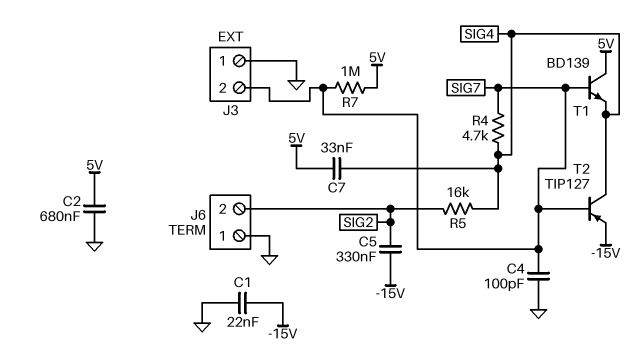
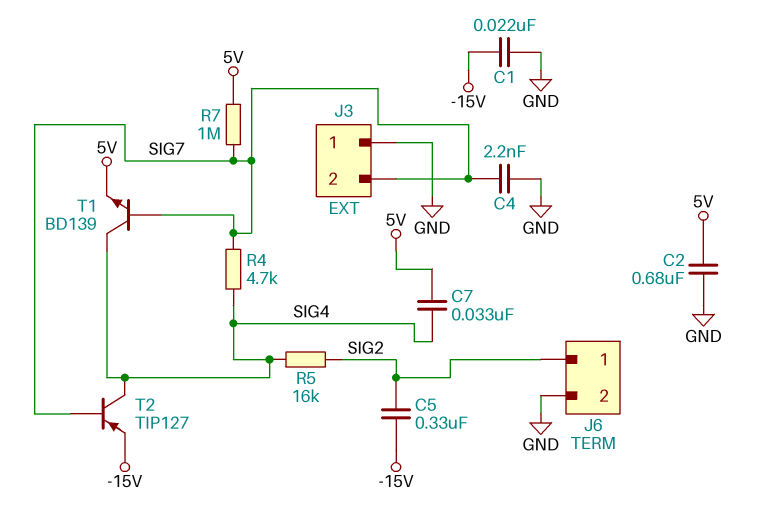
C4: 100pF (GND, SIG7) -> 2.2nF (GND, SIG7)
J6 pin 1: GND -> SIG2
J6 pin 2: SIG2 -> GND
T1: NPN BD139 (B SIG7, C 5V, E SIG4) -> NPN BD139 (B SIG7, C SIG4, E 5V)

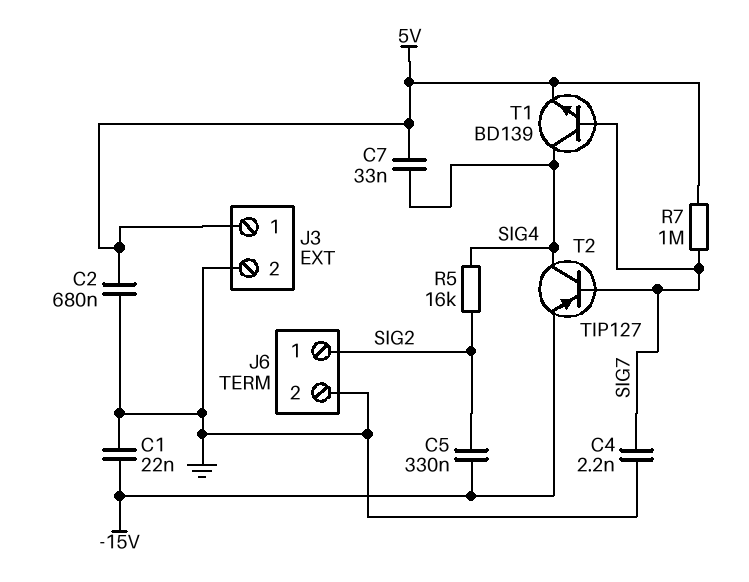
J3 pin 1: GND -> 5V
J3 pin 2: SIG7 -> GND
R4: 4.7k (SIG4, SIG7) -> none

